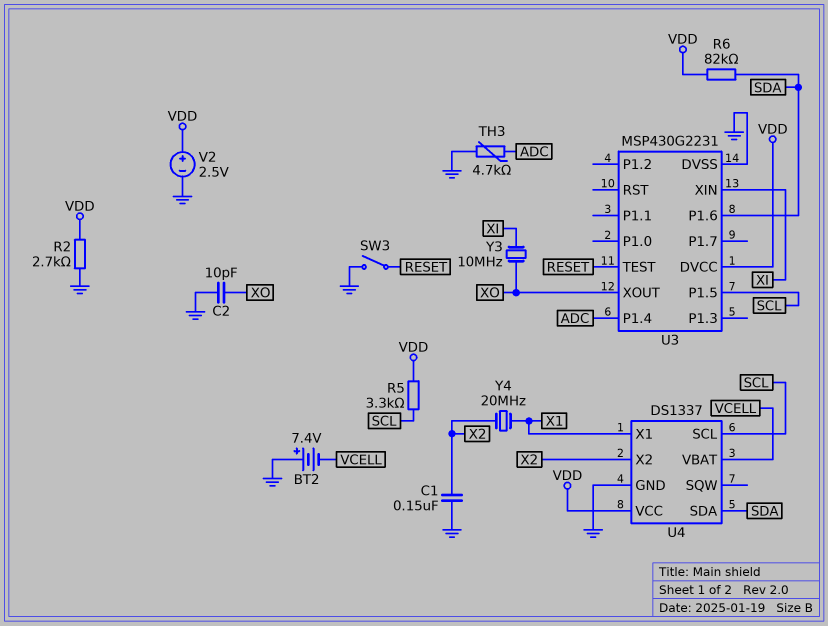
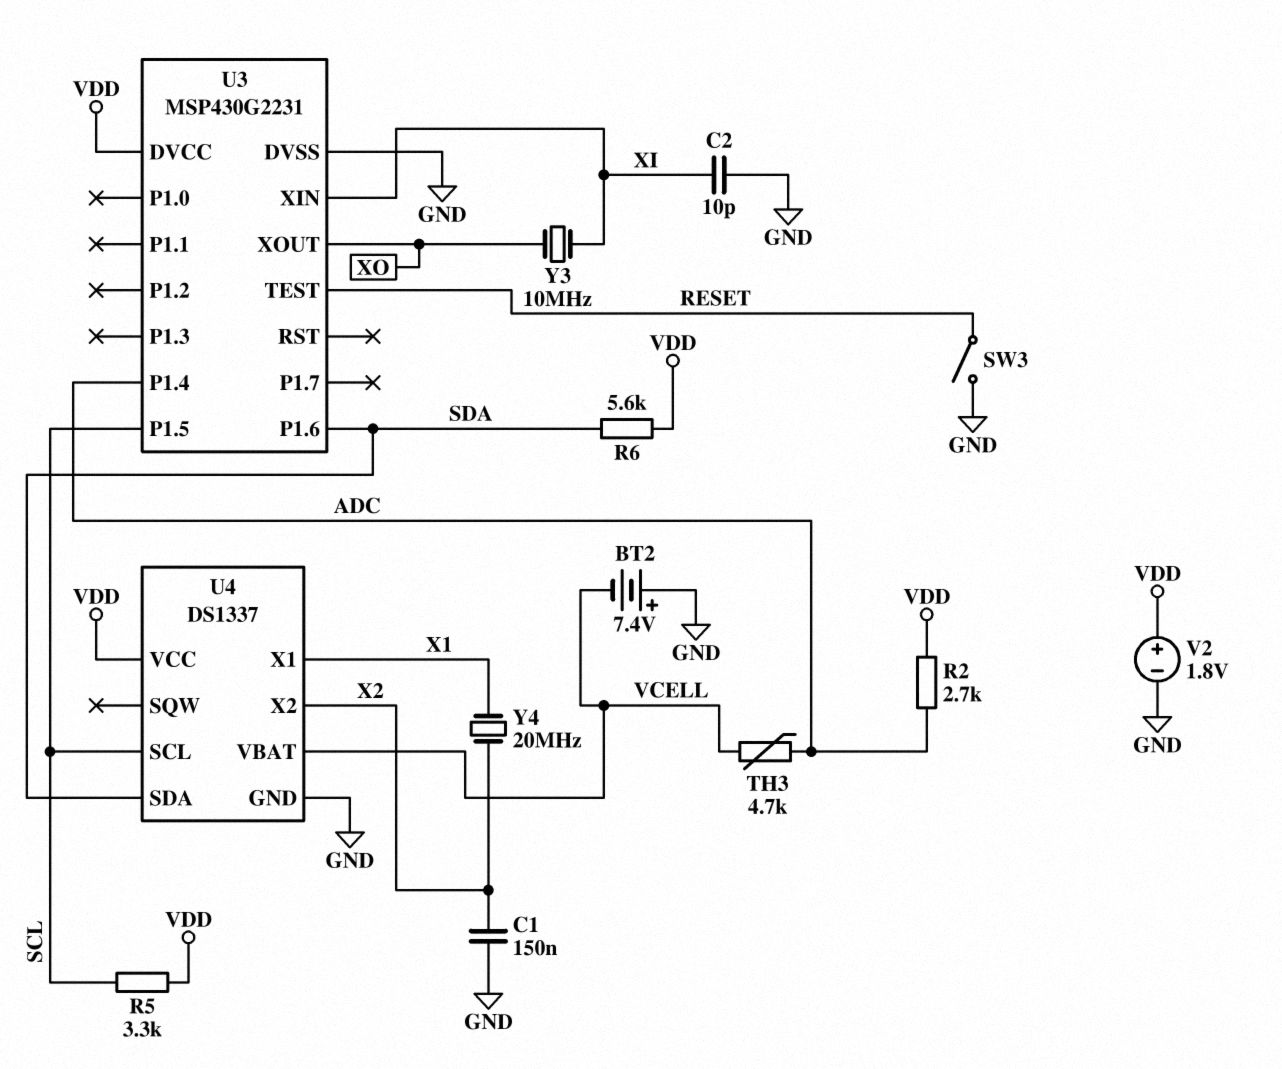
C2: 10pF (GND, XO) -> 10pF (GND, XI)
R2: 2.7k (GND, VDD) -> 2.7k (ADC, VDD)
R6: 82k (SDA, VDD) -> 5.6k (SDA, VDD)
TH3: 4.7k (ADC, GND) -> 4.7k (ADC, VCELL)
V2: 2.5V (plus VDD, minus GND) -> 1.8V (plus VDD, minus GND)

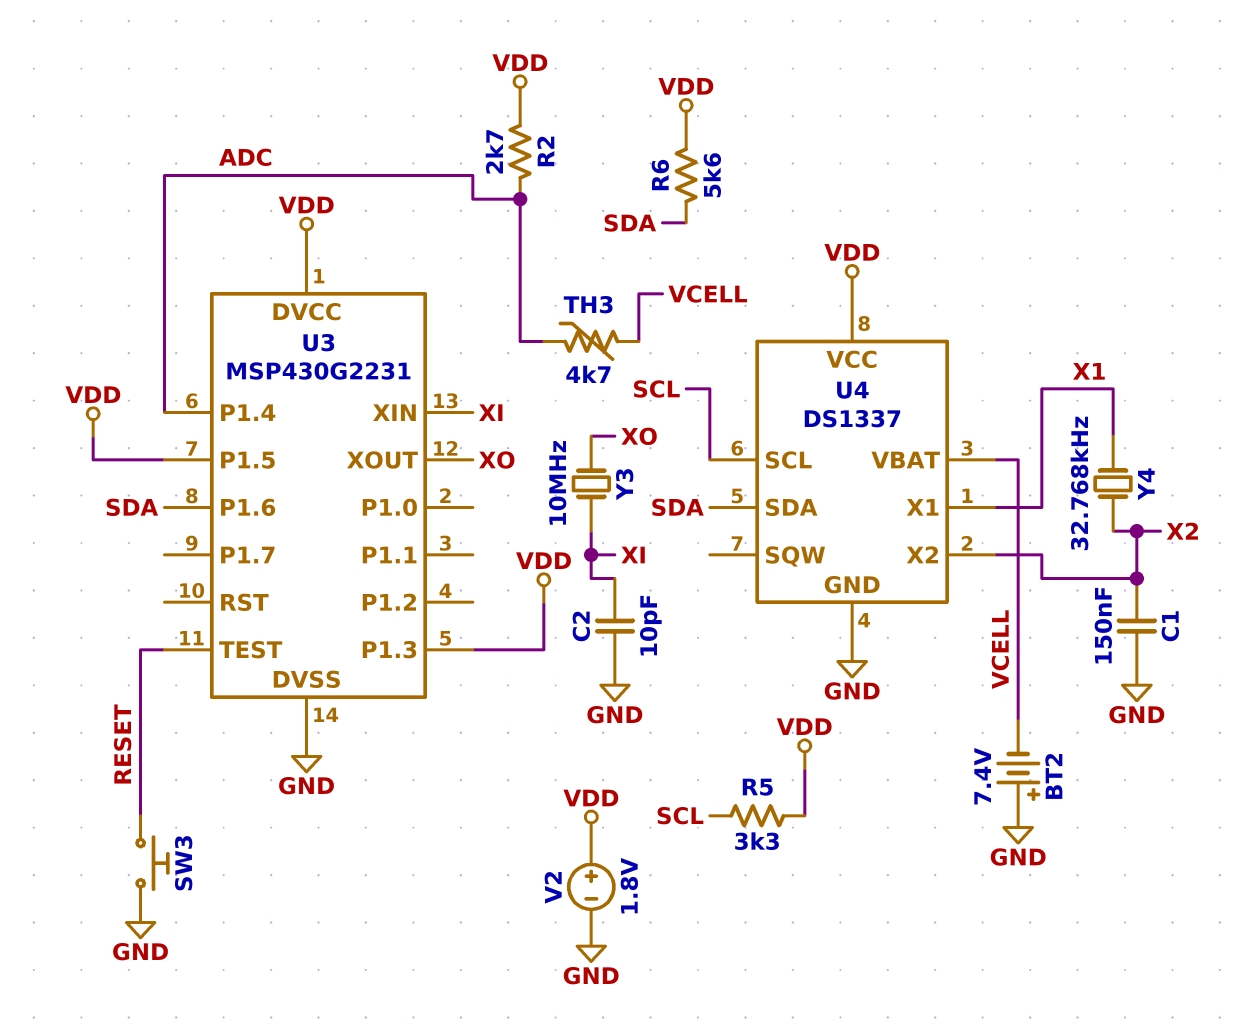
SW3: switch (GND, RESET) -> button (GND, RESET)
U3 pin P1.3: none -> VDD
U3 pin P1.5: SCL -> VDD
Y4: 20MHz (X1, X2) -> 32.768kHz (X1, X2)

